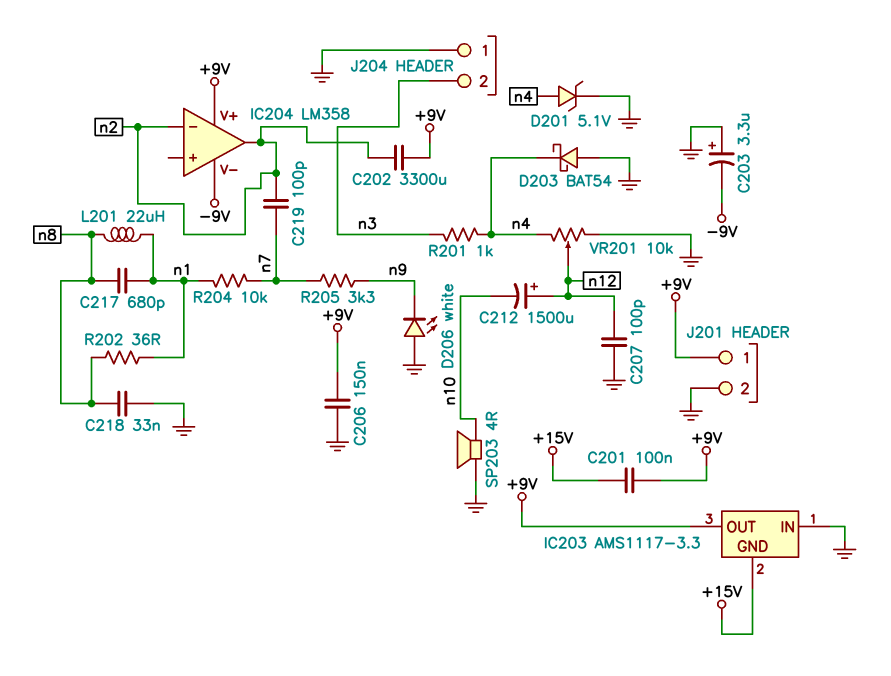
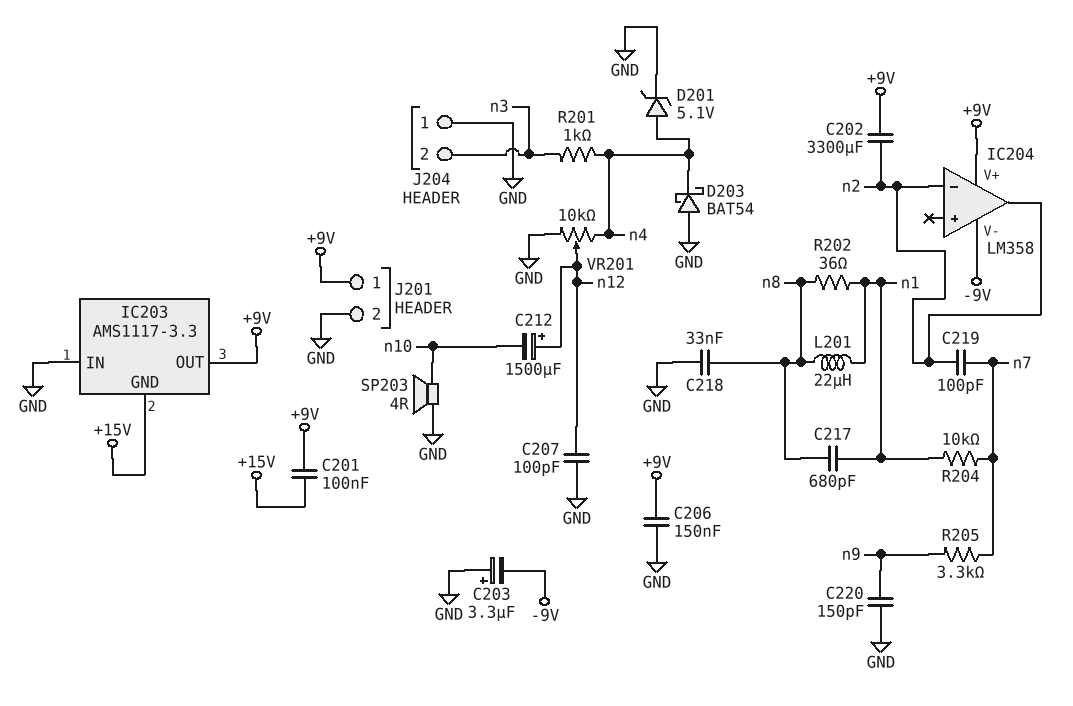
C220: none -> 150pF (GND, n9)
D206: LED white (A GND, K n9) -> none

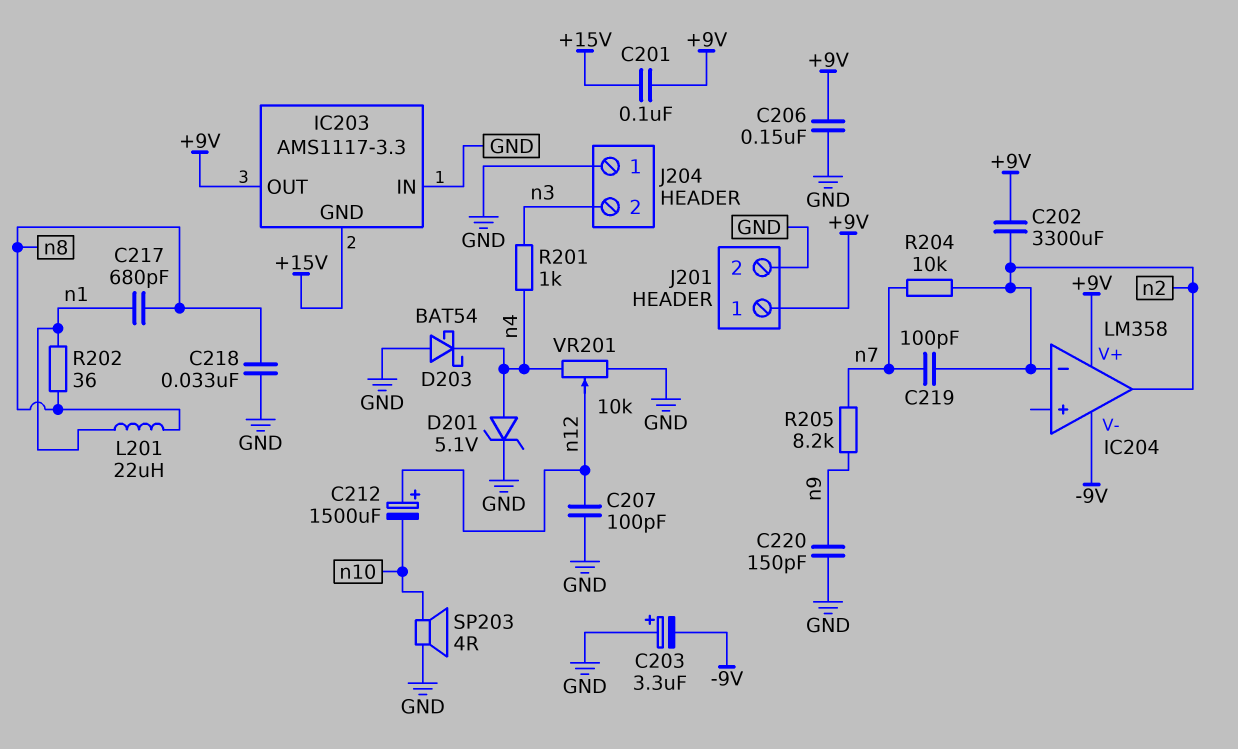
R204: 10k (n1, n7) -> 10k (n2, n7)
R205: 3.3k (n7, n9) -> 8.2k (n7, n9)

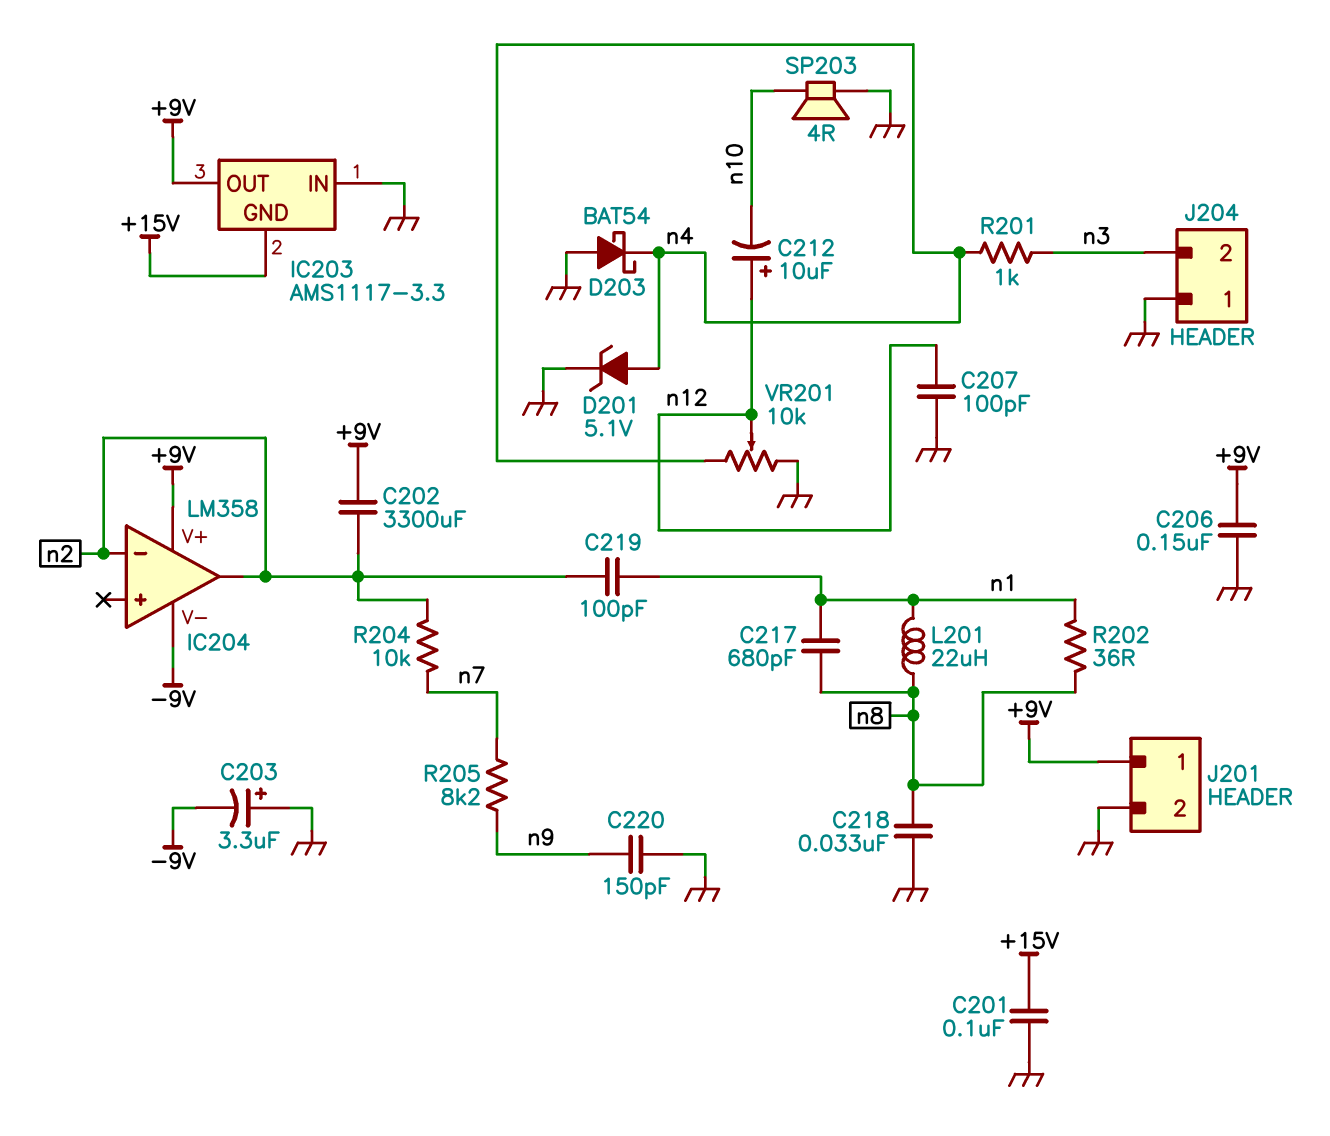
C201: 100nF (+9V, +15V) -> 100nF (+15V, GND)
C212: 1500uF (plus n12, minus n10) -> 10uF (plus n12, minus n10)
C219: 100pF (n2, n7) -> 100pF (n1, n2)

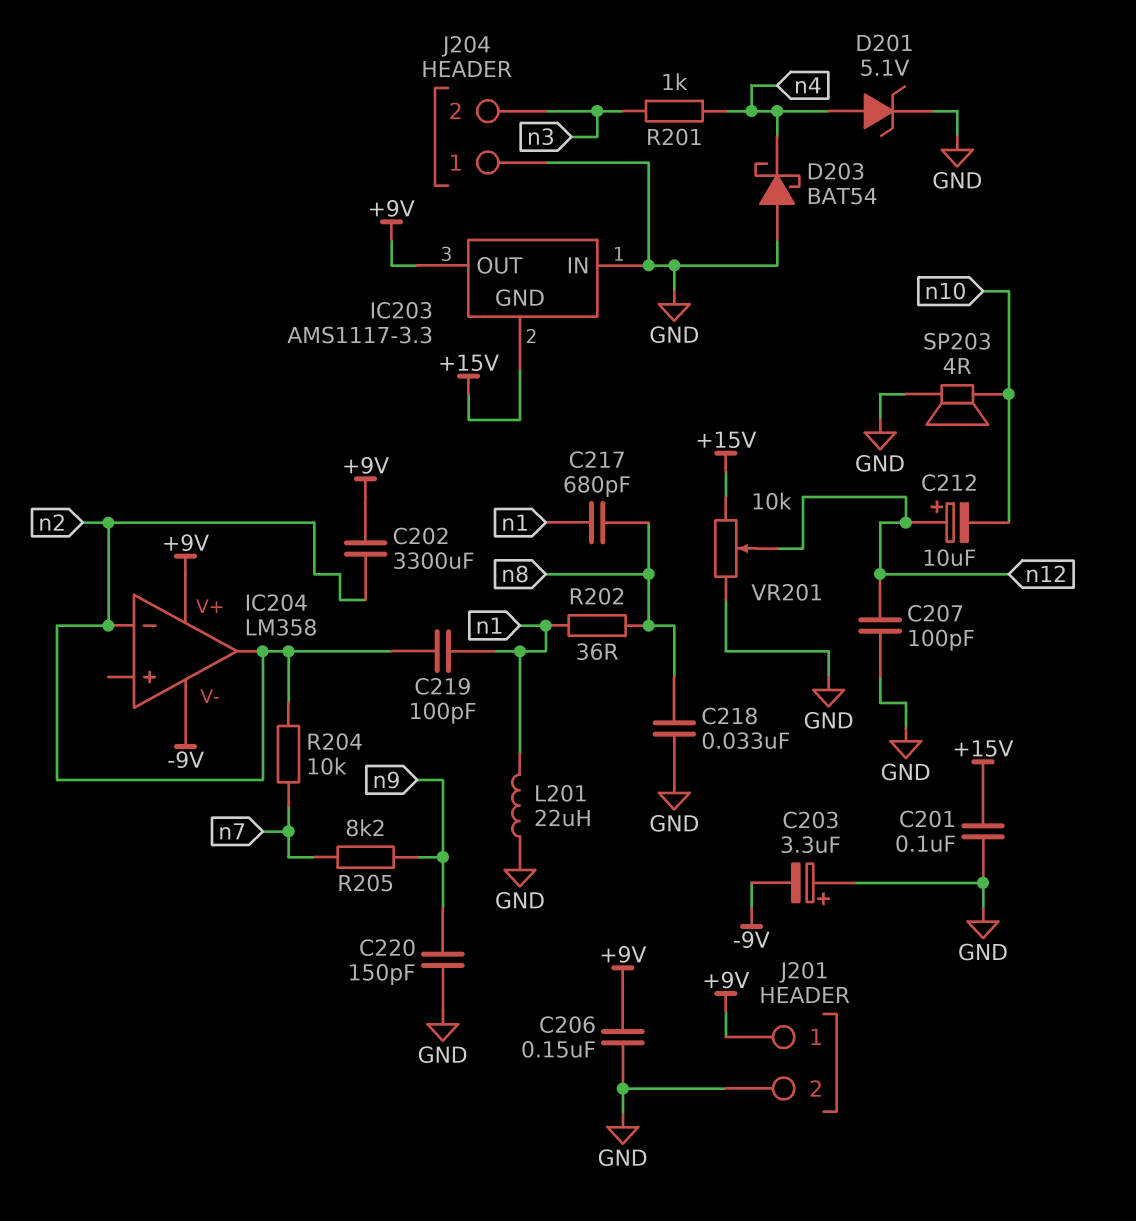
L201: 22uH (n1, n8) -> 22uH (GND, n1)
VR201: 10k (GND, n4, wiper n12) -> 10k (+15V, GND, wiper n12)

